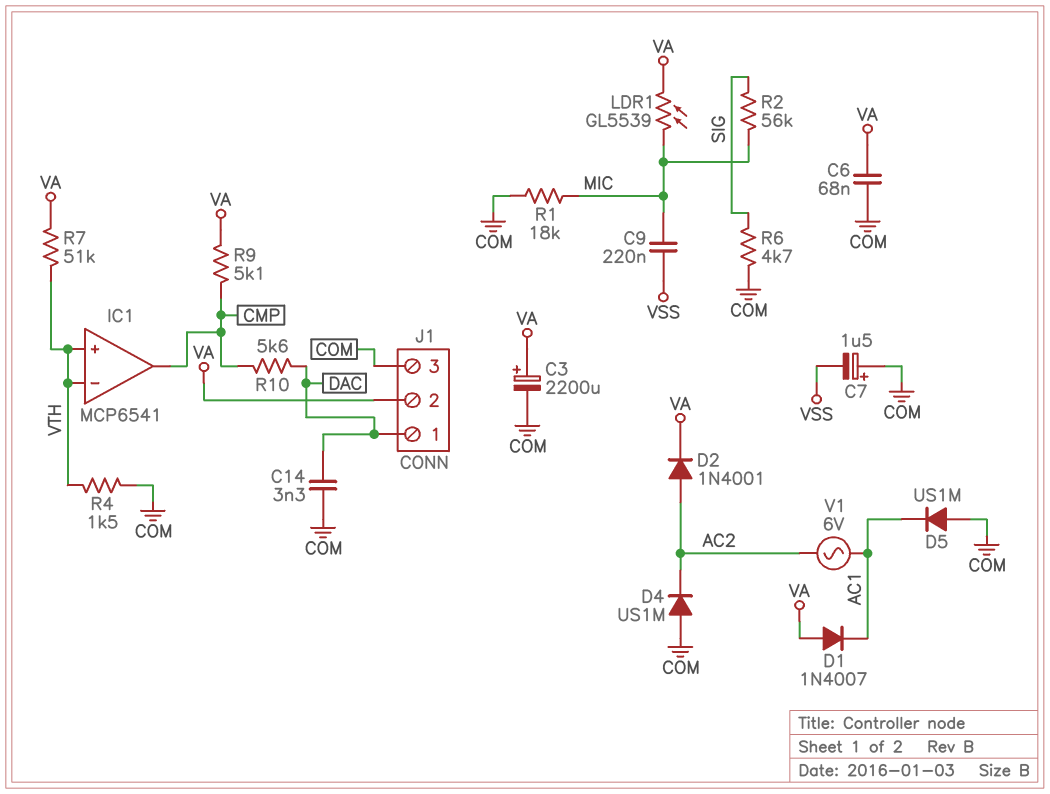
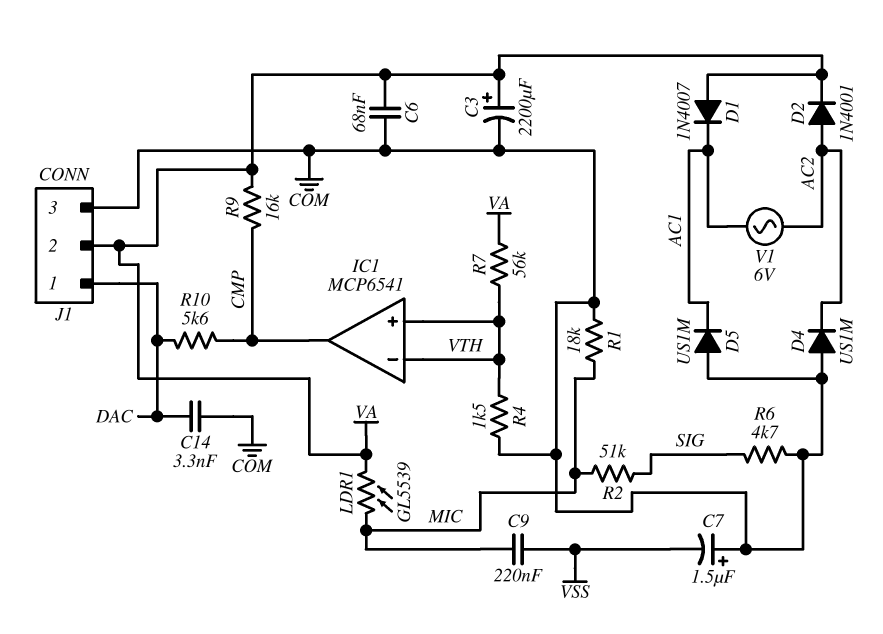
R2: 56k (MIC, SIG) -> 51k (MIC, SIG)
R7: 51k (VA, VTH) -> 56k (VA, VTH)
R9: 5.1k (CMP, VA) -> 16k (CMP, VA)

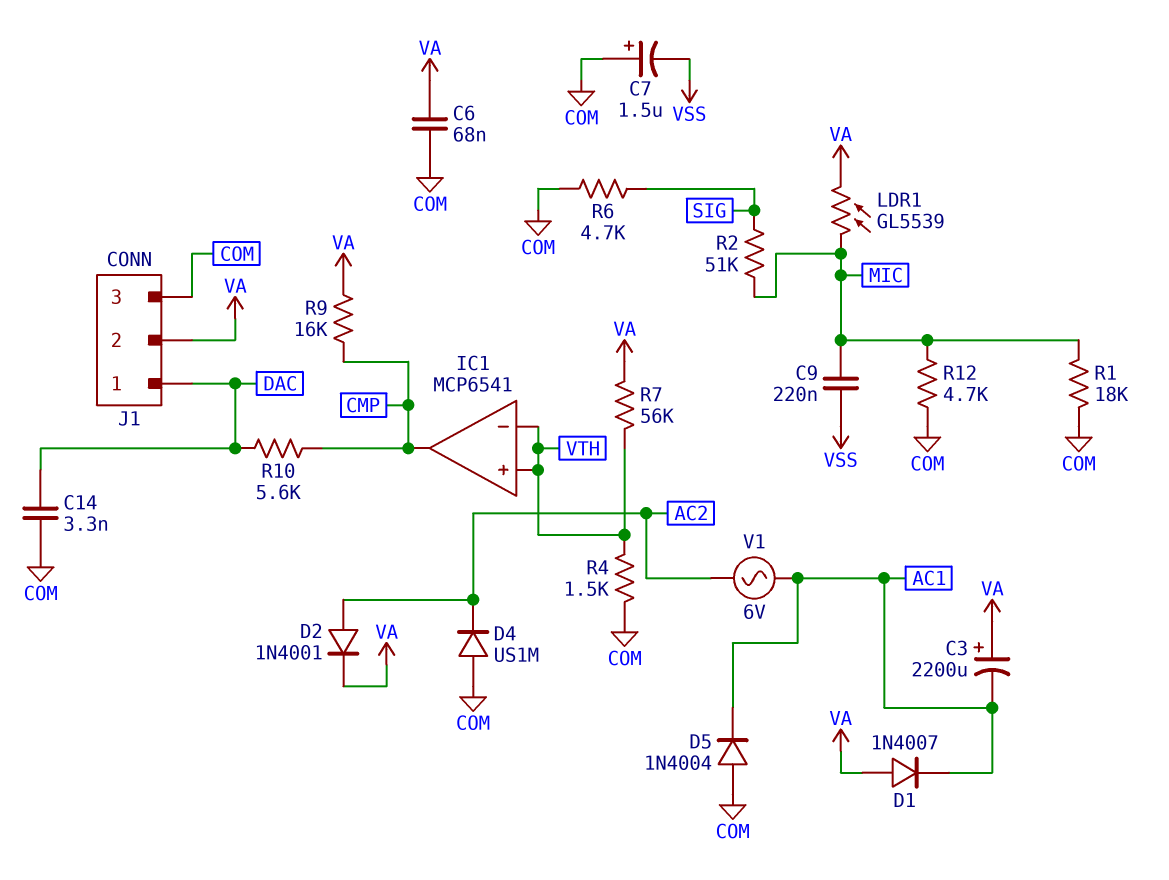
C3: 2200uF (plus VA, minus COM) -> 2200uF (plus VA, minus AC1)
D5: diode US1M (A COM, K AC1) -> diode 1N4004 (A COM, K AC1)
R12: none -> 4.7k (COM, MIC)

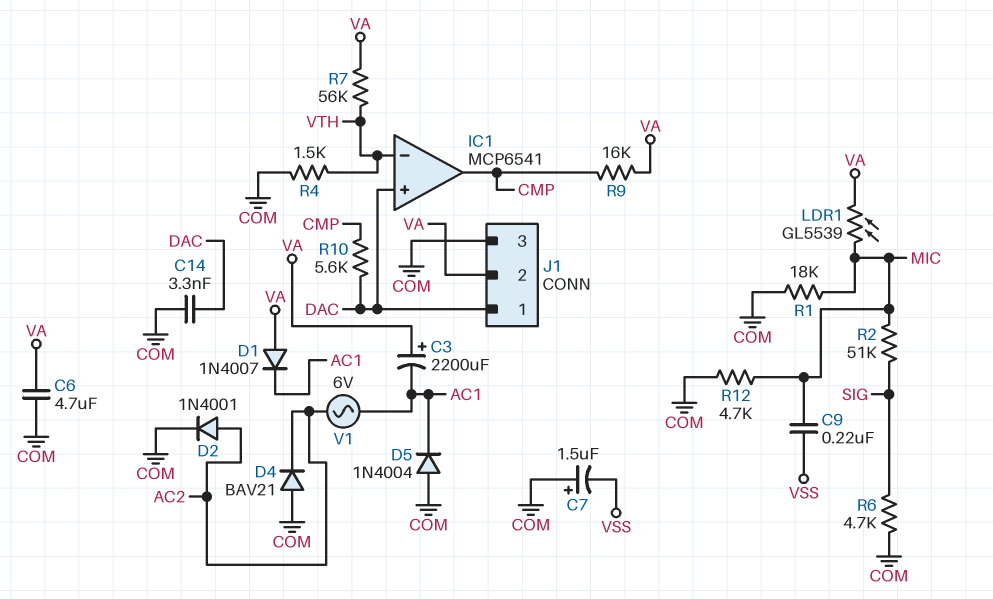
C6: 68nF (COM, VA) -> 4.7uF (COM, VA)
D2: diode 1N4001 (A AC2, K VA) -> diode 1N4001 (A AC2, K COM)
D4: diode US1M (A COM, K AC2) -> diode BAV21 (A COM, K AC2)
IC1 pin in+: VTH -> DAC

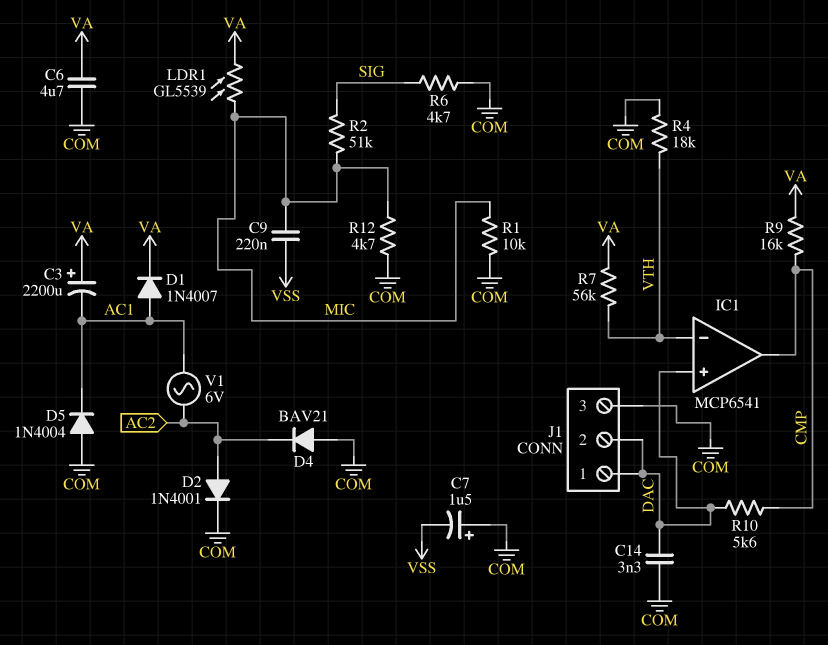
D1: diode 1N4007 (A VA, K AC1) -> diode 1N4007 (A AC1, K VA)
J1 pin 2: VA -> DAC
R1: 18k (COM, MIC) -> 10k (COM, MIC)
R4: 1.5k (COM, VTH) -> 18k (COM, VTH)

